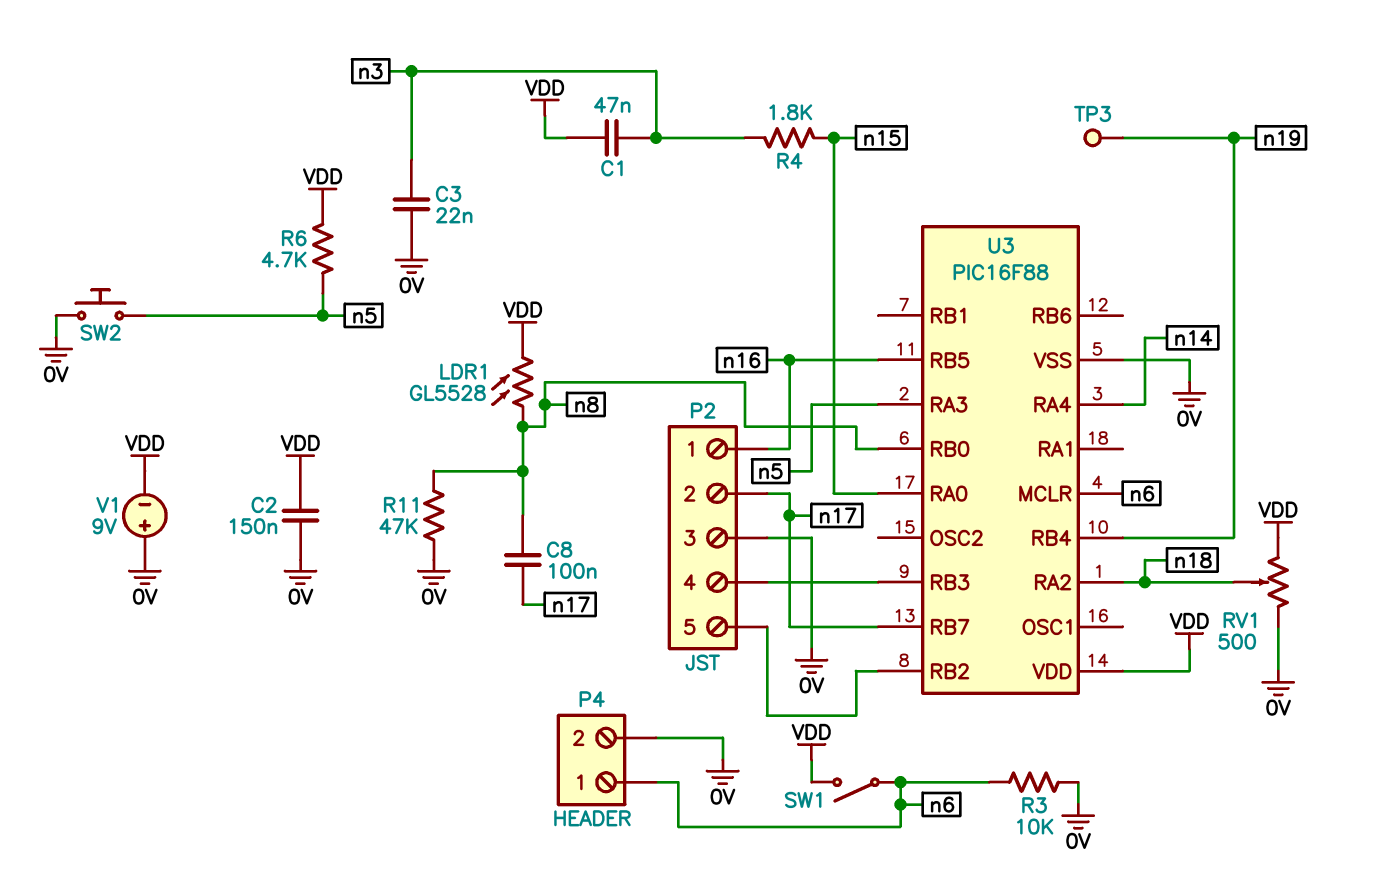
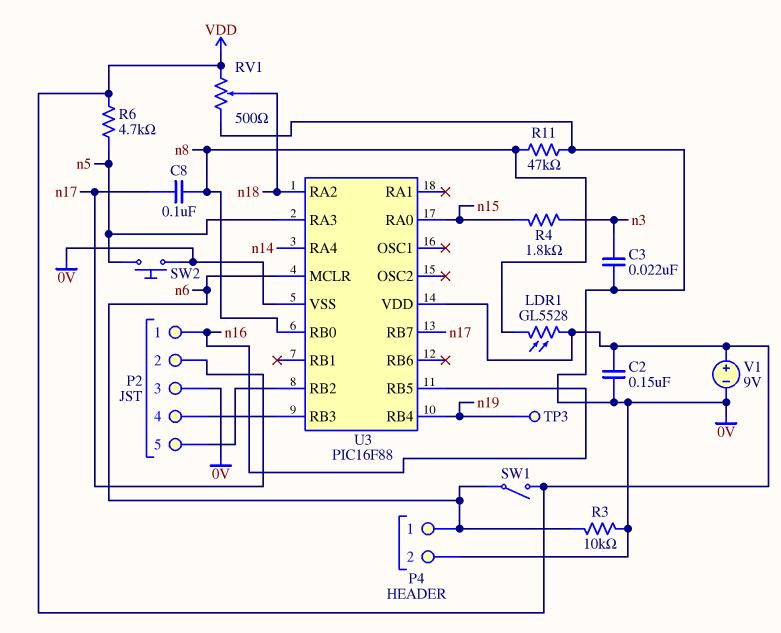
C1: 47nF (VDD, n3) -> none
V1: 9V (plus 0V, minus VDD) -> 9V (plus VDD, minus 0V)

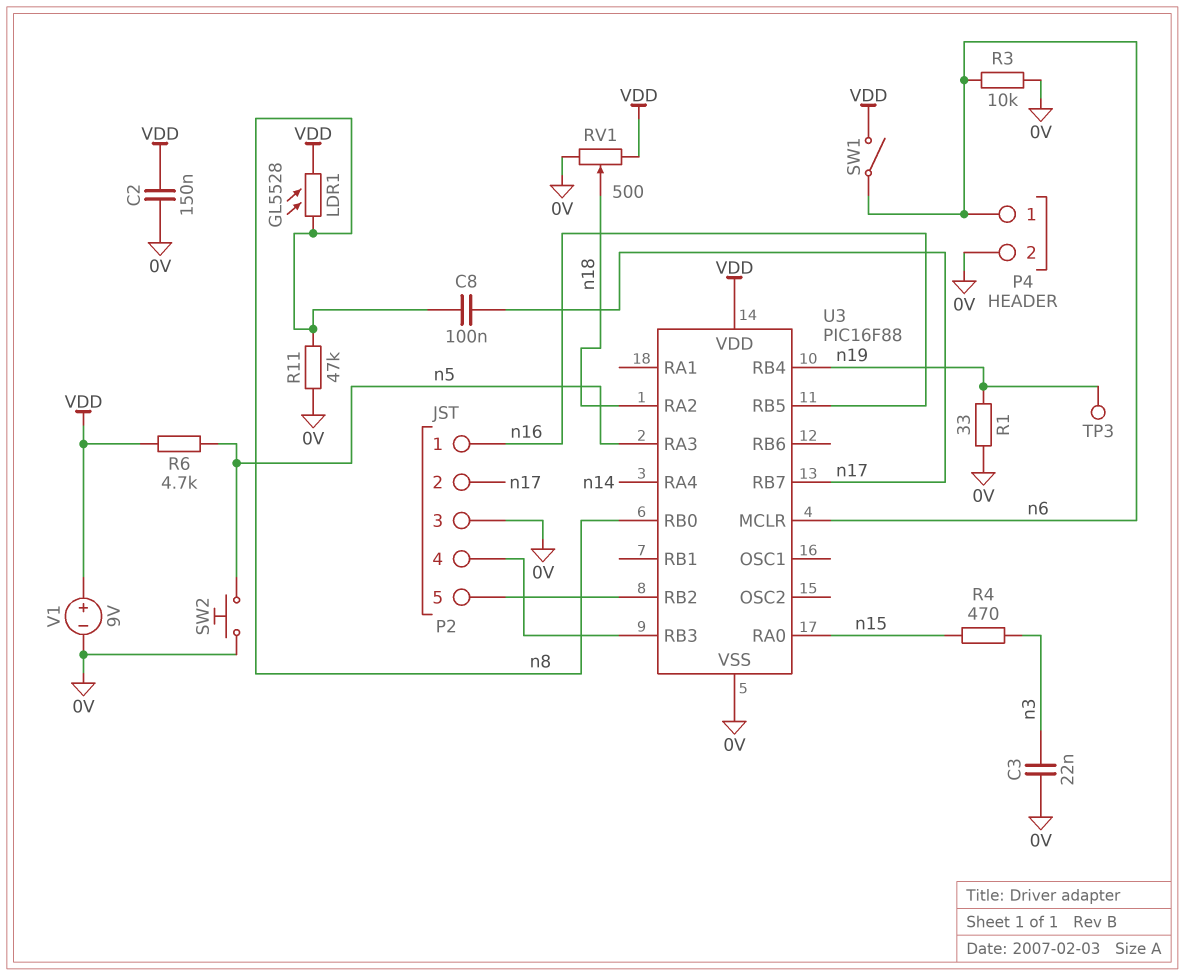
R1: none -> 33 (0V, n19)
R4: 1.8k (n3, n15) -> 470 (n3, n15)

